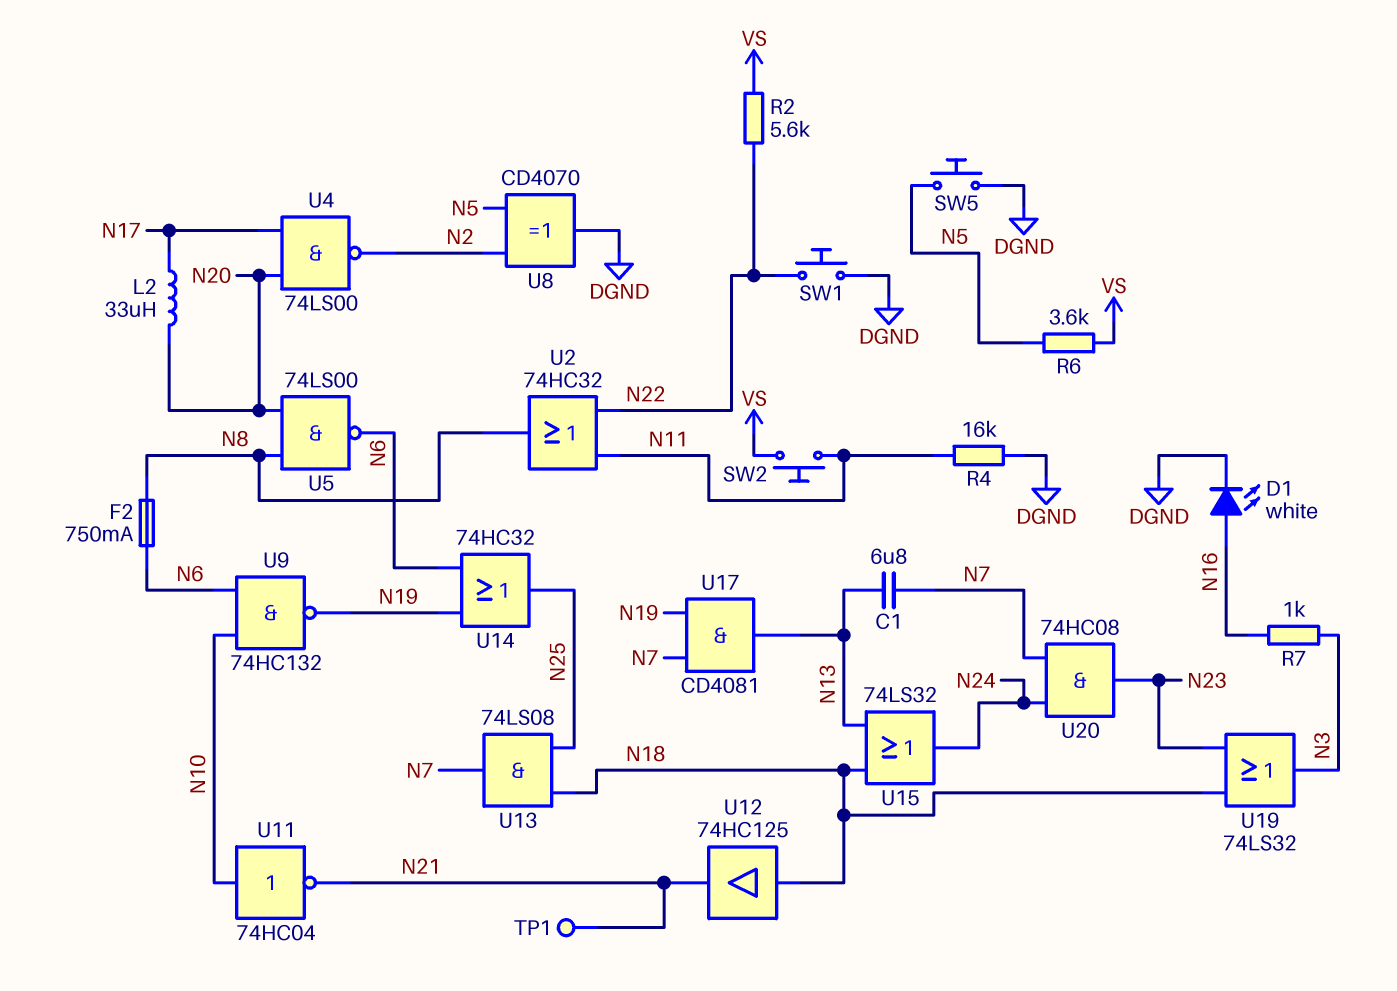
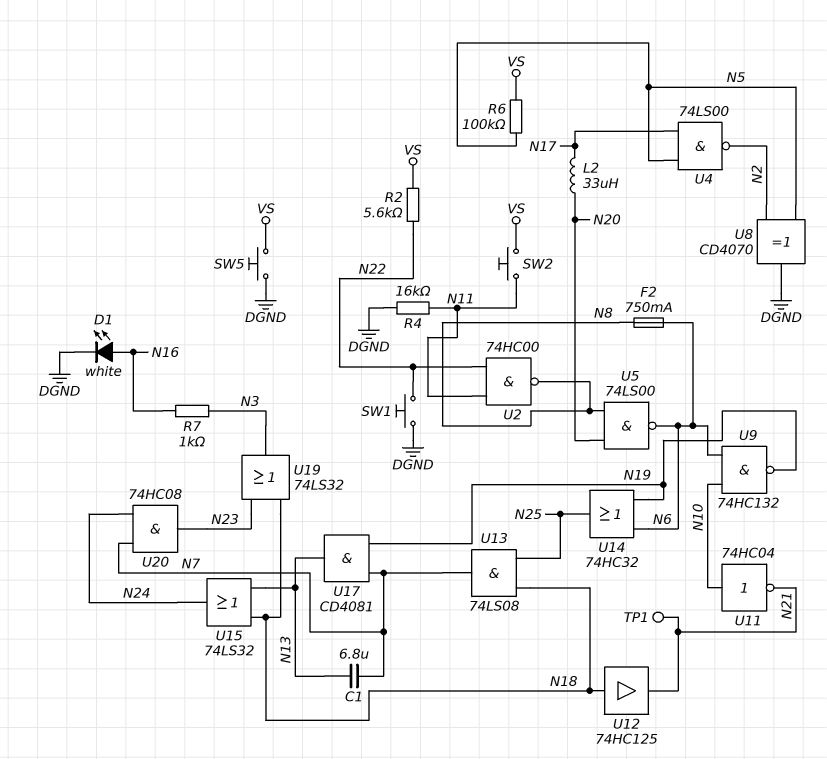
R6: 3.6k (N5, VS) -> 100k (N5, VS)
SW5: button (DGND, N5) -> button (DGND, VS)
U2: OR 74HC32 (in N11, in N22, out N8) -> NAND 74HC00 (in N11, in N22, out N8)
U4: NAND 74LS00 (in N17, in N20, out N2) -> NAND 74LS00 (in N5, in N17, out N2)

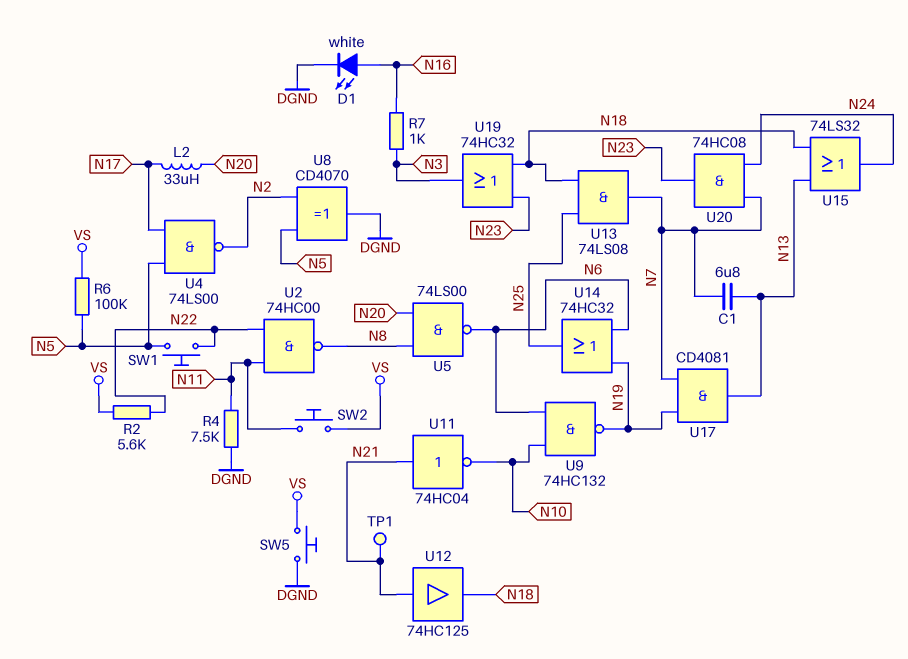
F2: 750mA (N6, N8) -> none
R4: 16k (DGND, N11) -> 7.5k (DGND, N11)
SW1: button (DGND, N22) -> button (N5, N22)
U11: NOT 74HC04 (in N10, out N21) -> NOT 74HC04 (in N21, out N10)
U12: buffer 74HC125 (in N18, out N21) -> buffer 74HC125 (in N21, out N18)
U19: OR 74LS32 (in N18, in N23, out N3) -> OR 74HC32 (in N18, in N23, out N3)

